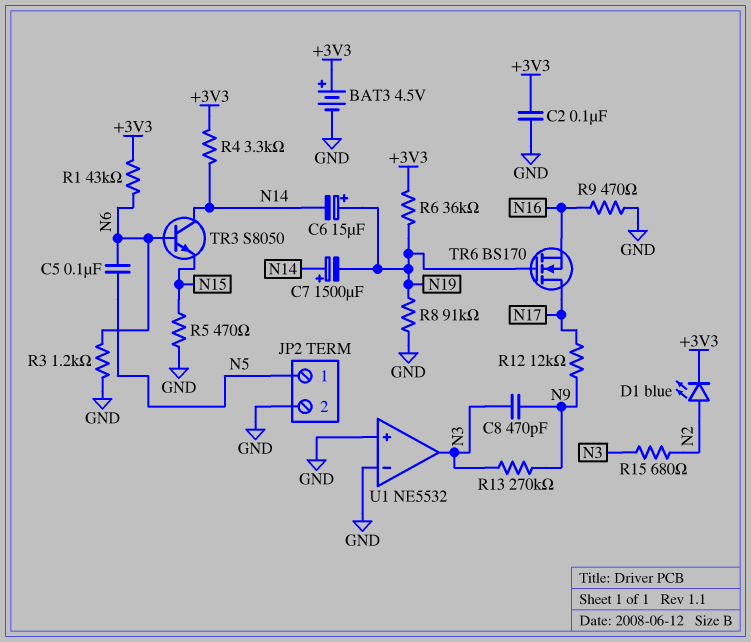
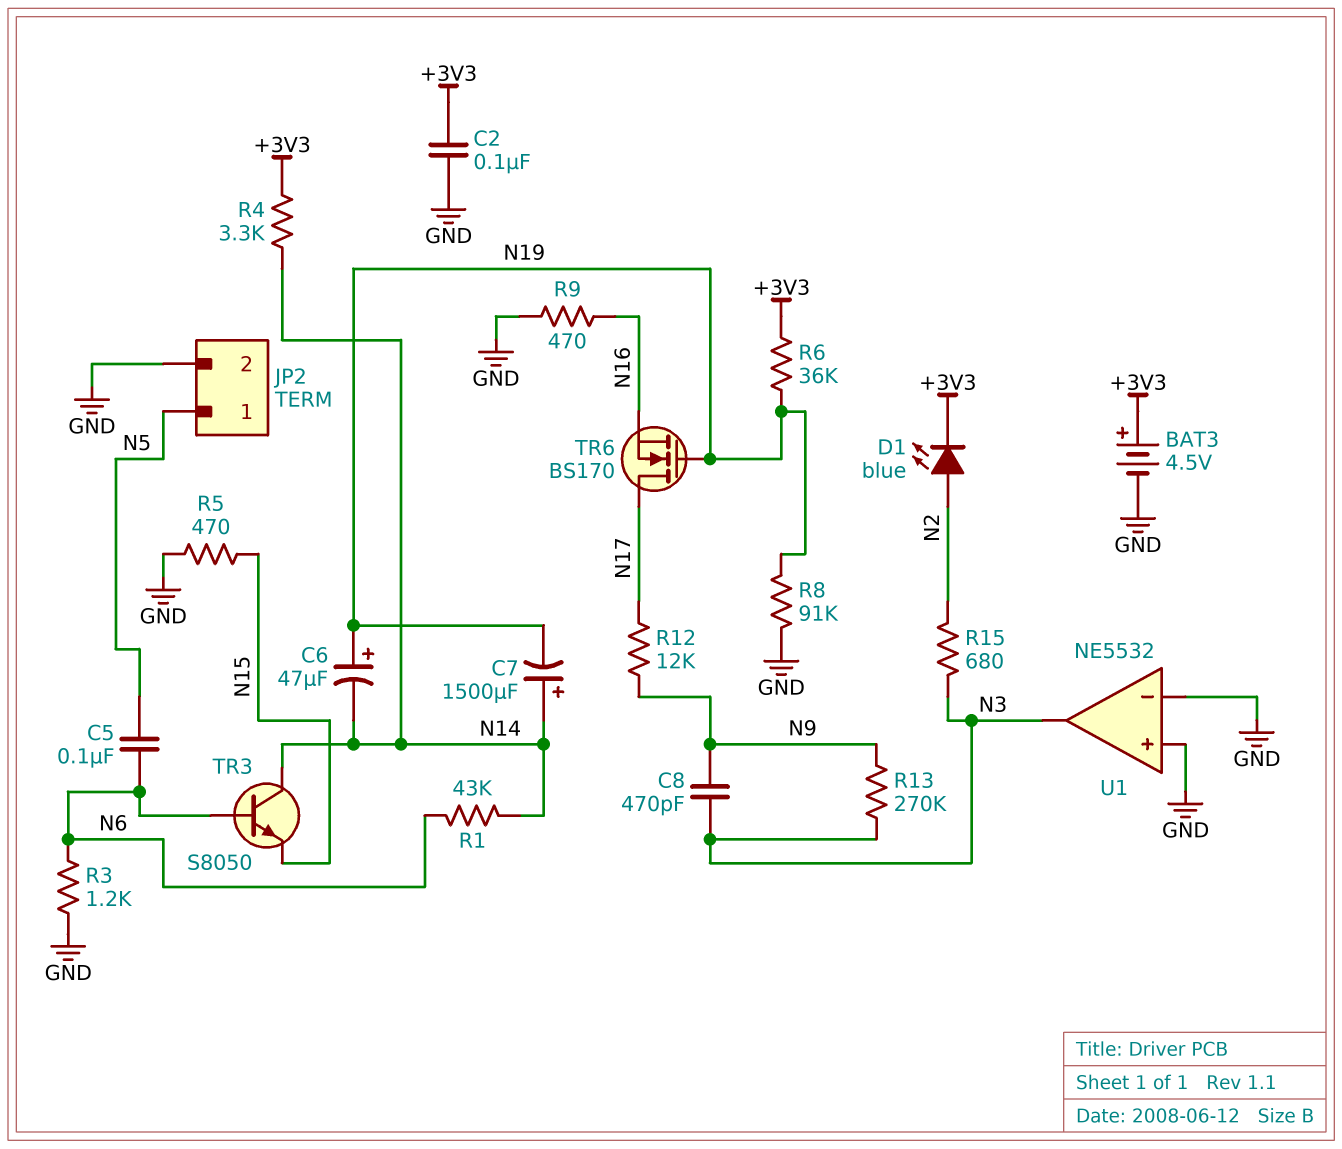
C6: 15uF (plus N19, minus N14) -> 47uF (plus N19, minus N14)
R1: 43k (+3V3, N6) -> 43k (N6, N14)

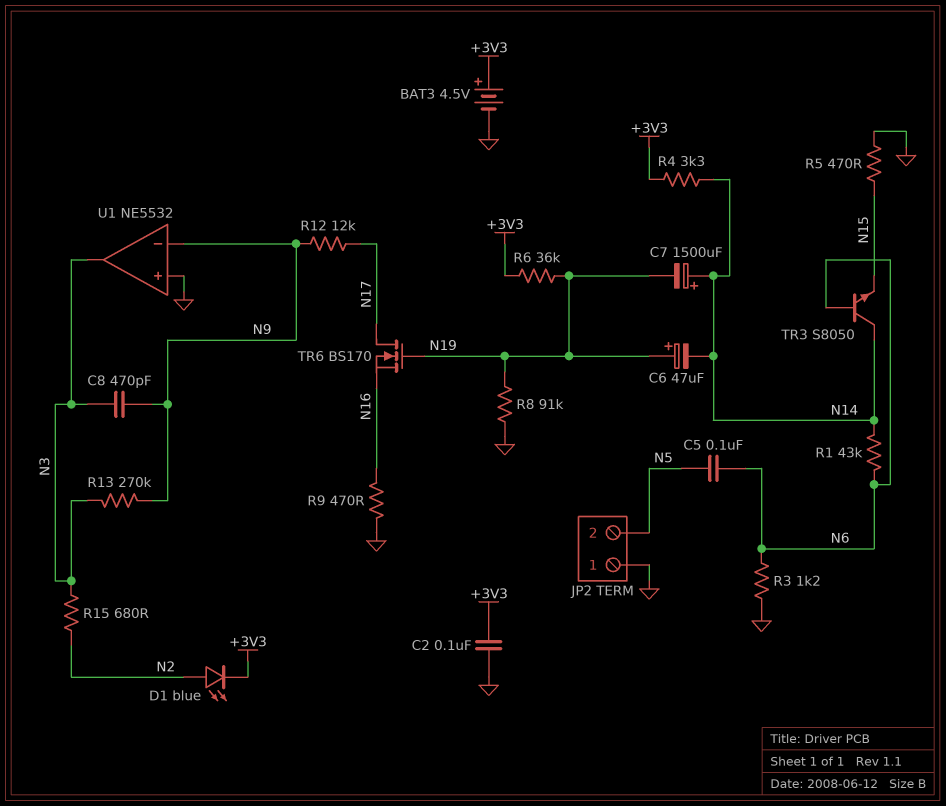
JP2 pin 1: N5 -> GND
JP2 pin 2: GND -> N5
U1 pin in-: GND -> N9

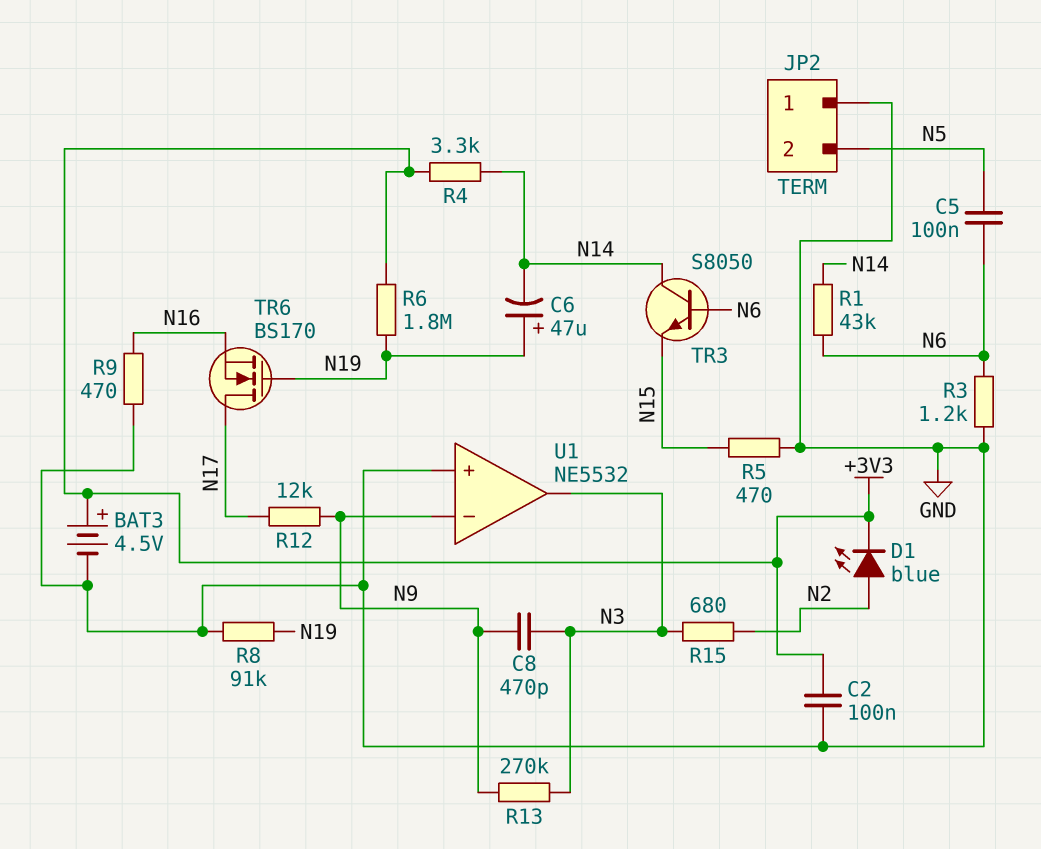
C7: 1500uF (plus N14, minus N19) -> none
R6: 36k (+3V3, N19) -> 1.8M (+3V3, N19)

